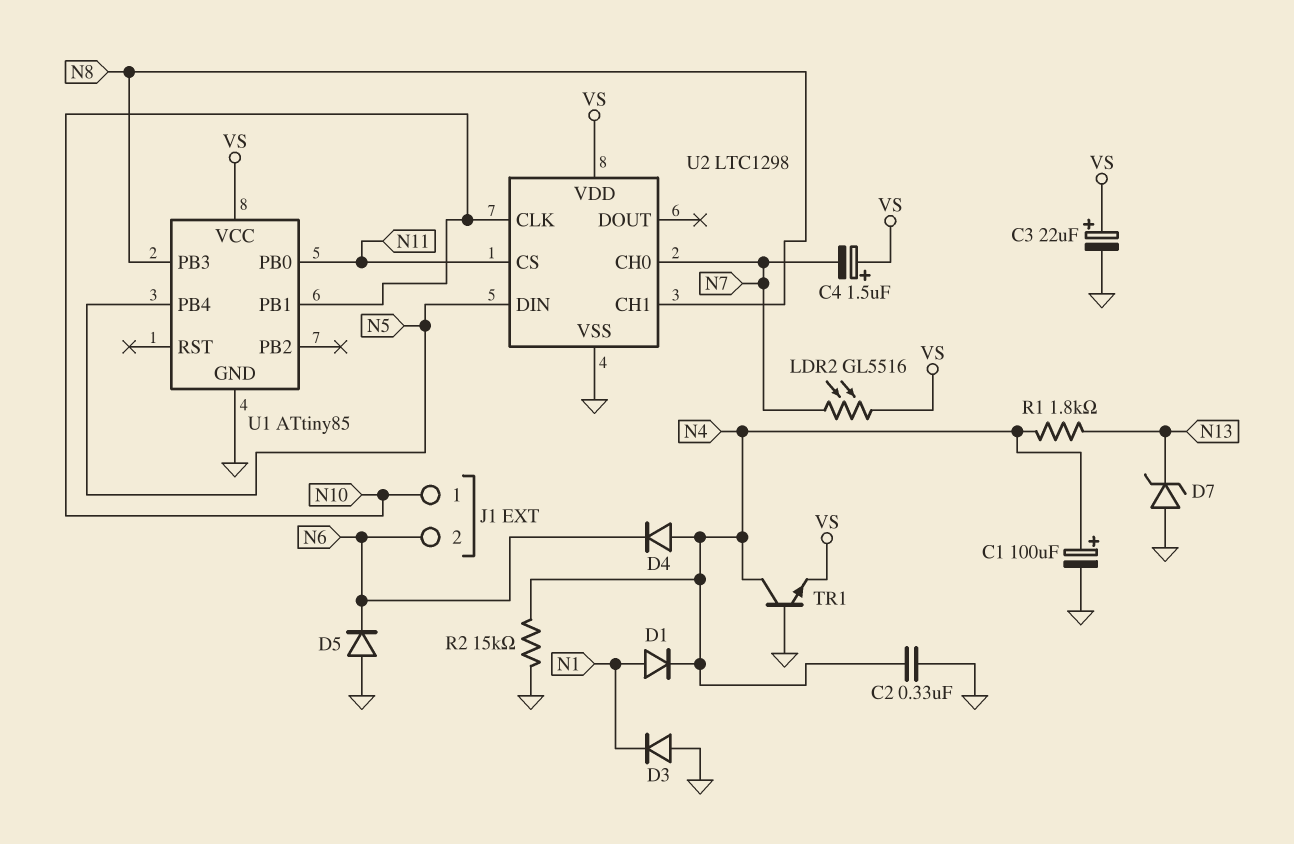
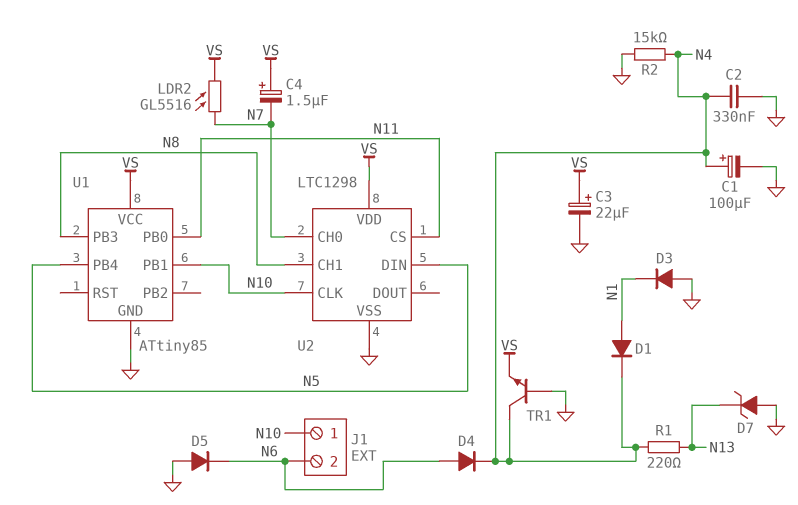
D4: diode (A N4, K N6) -> diode (A N6, K N4)
R1: 1.8k (N4, N13) -> 220 (N4, N13)

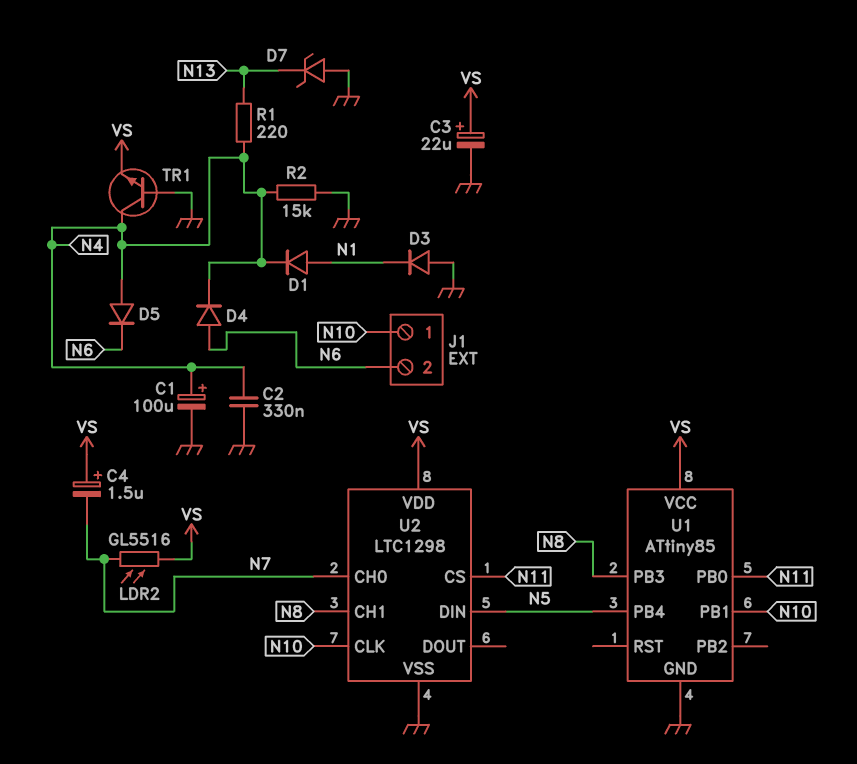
D5: diode (A GND, K N6) -> diode (A N4, K N6)

